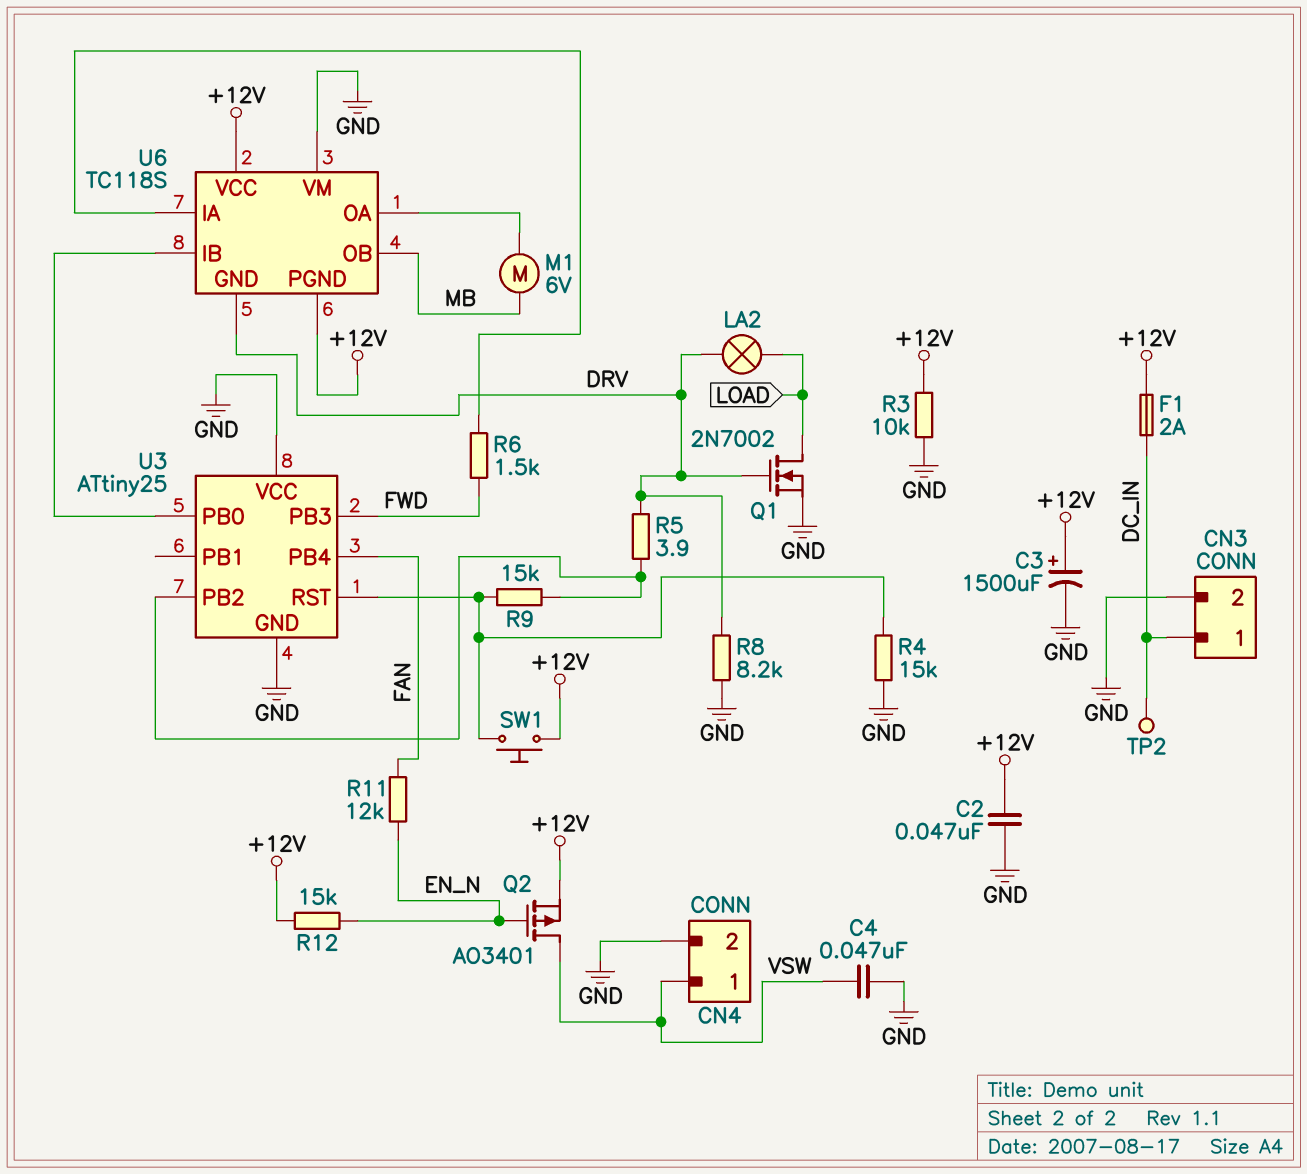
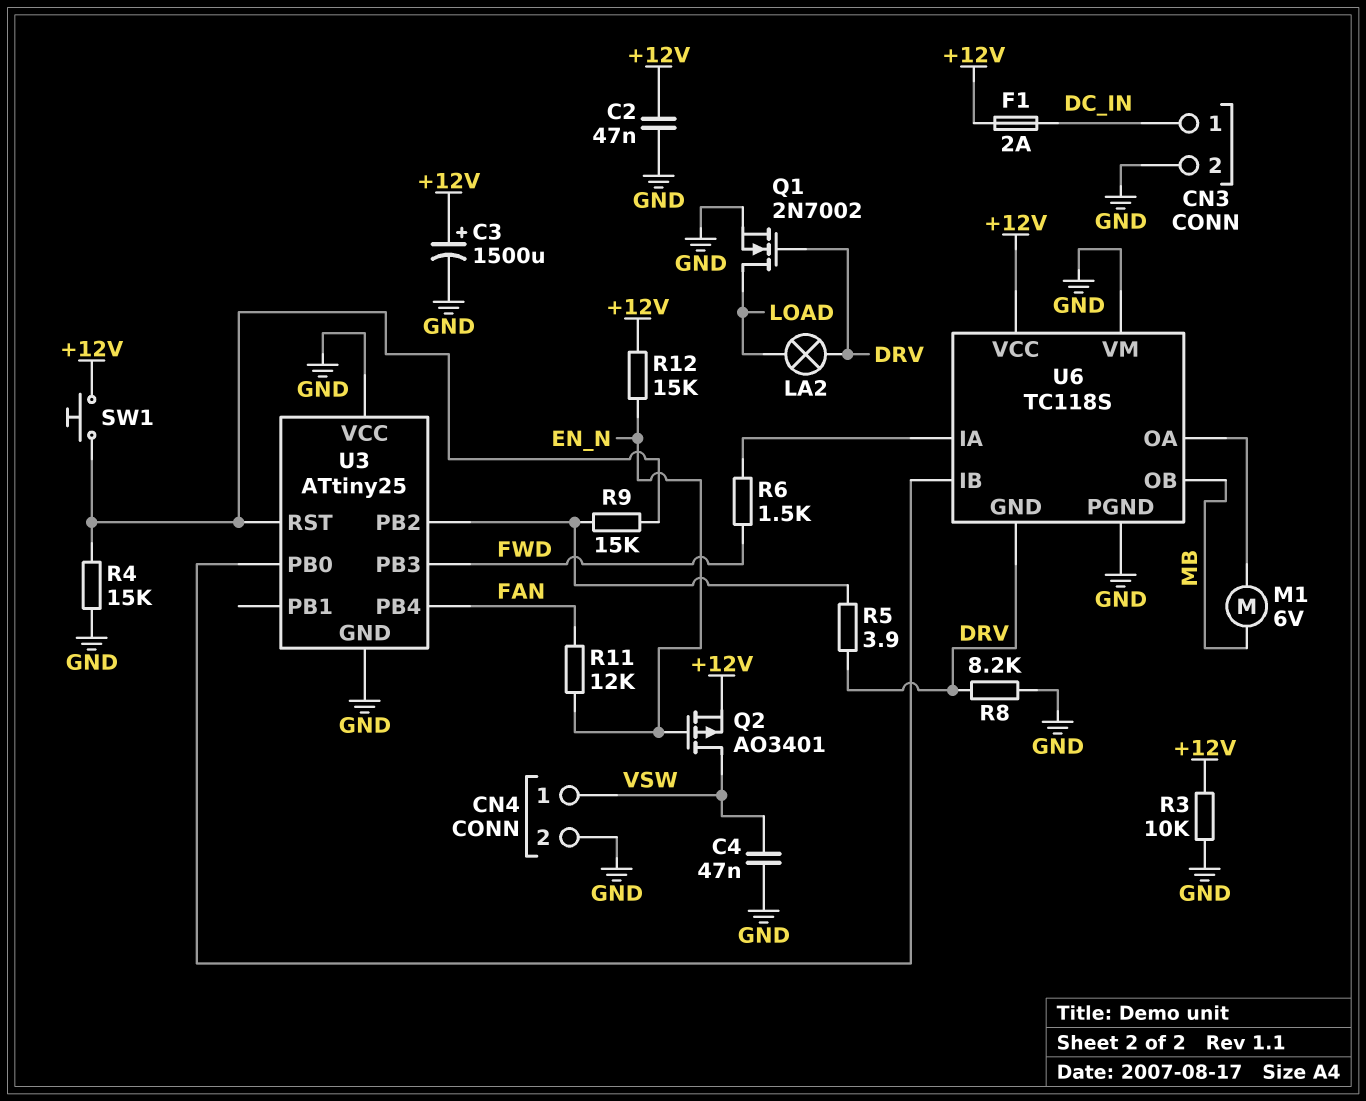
TP2: test point (DC_IN) -> none
U6 pin PGND: +12V -> GND

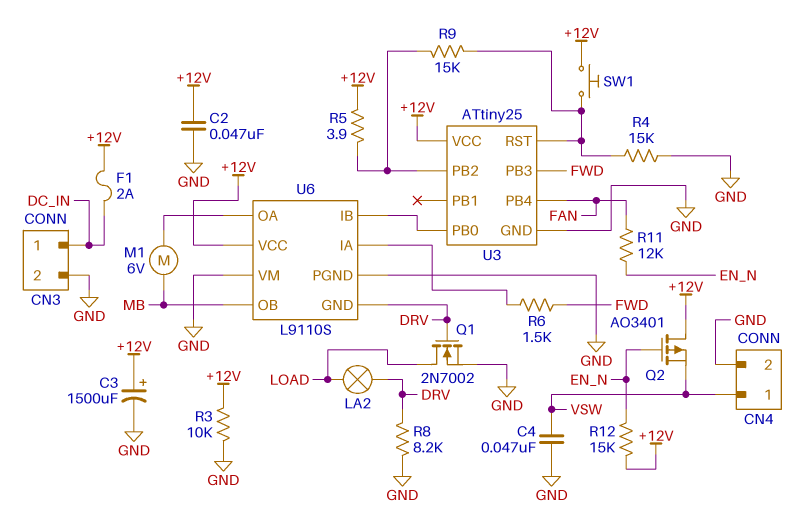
Q2: PMOS AO3401 (G EN_N, D VSW, S +12V) -> PMOS AO3401 (G EN_N, D +12V, S VSW)
R5: 3.9 (DRV, U3/PB2) -> 3.9 (+12V, U3/PB2)
U3 pin VCC: GND -> +12V
U6: TC118S -> L9110S

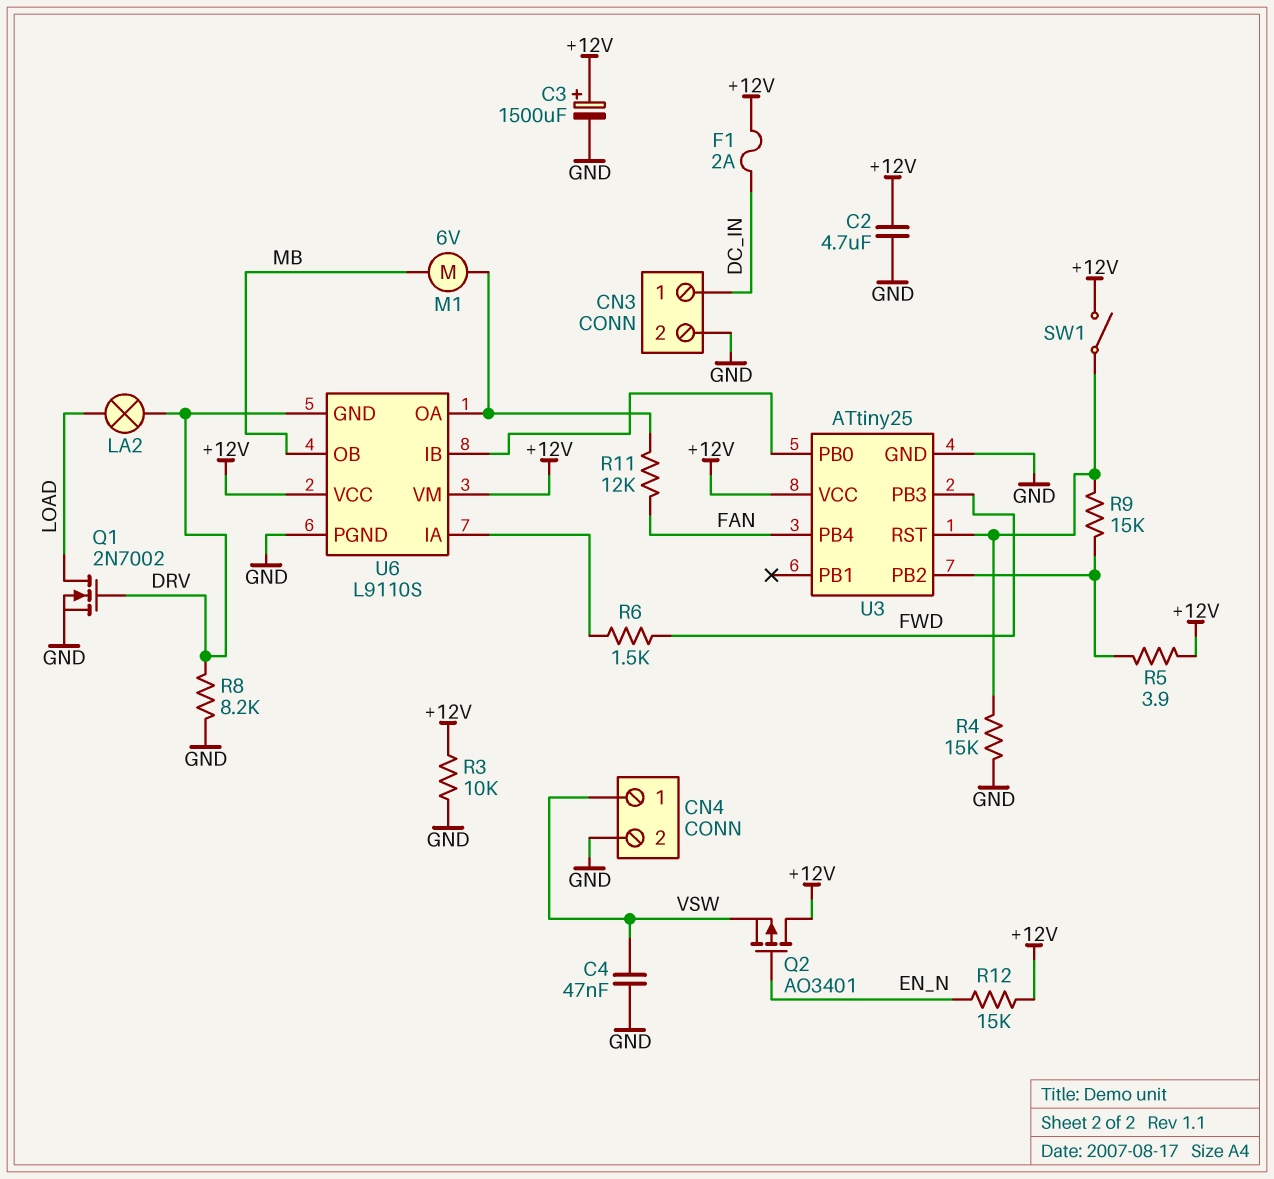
C2: 47nF (+12V, GND) -> 4.7uF (+12V, GND)
R11: 12k (EN_N, FAN) -> 12k (FAN, U6/OA)
SW1: button (+12V, U3/RST) -> switch (+12V, U3/RST)
U6 pin VM: GND -> +12V

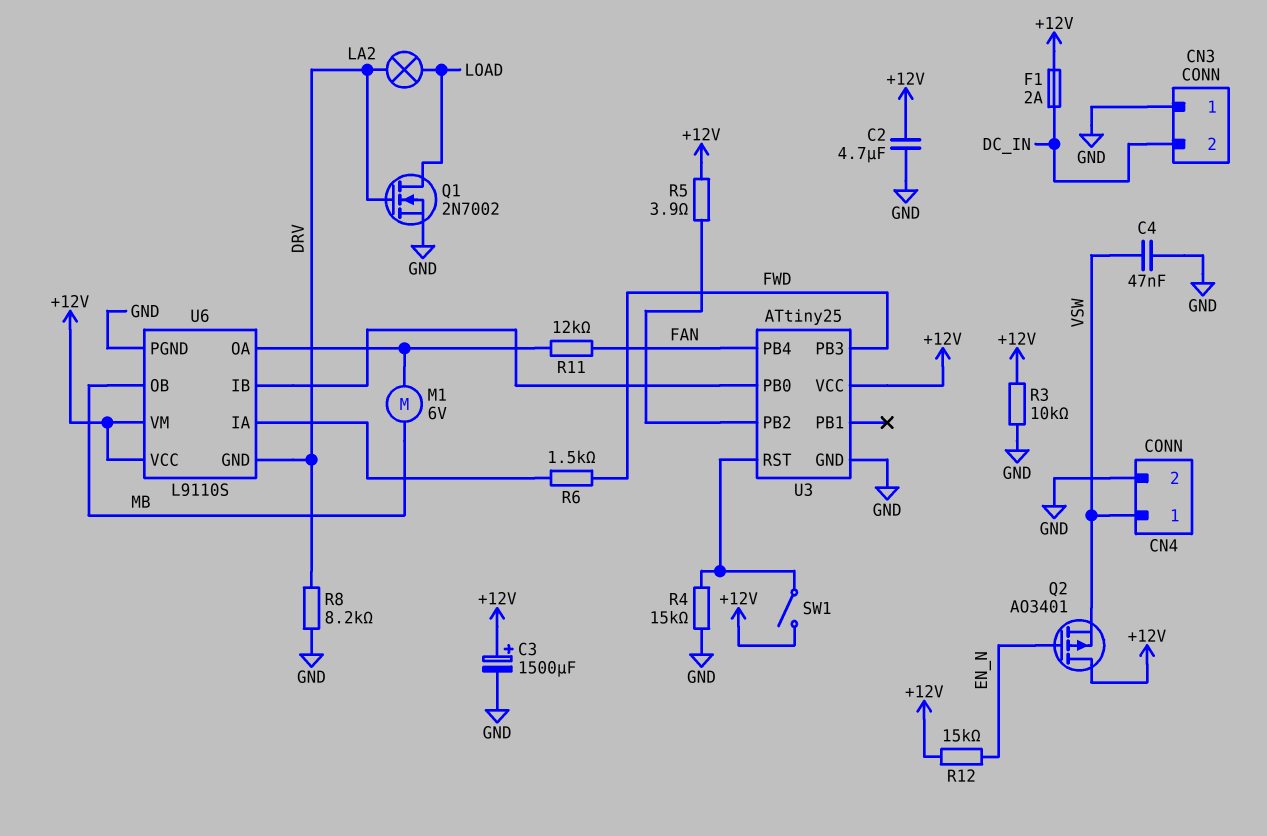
CN3 pin 1: DC_IN -> GND
CN3 pin 2: GND -> DC_IN
R9: 15k (U3/PB2, U3/RST) -> none

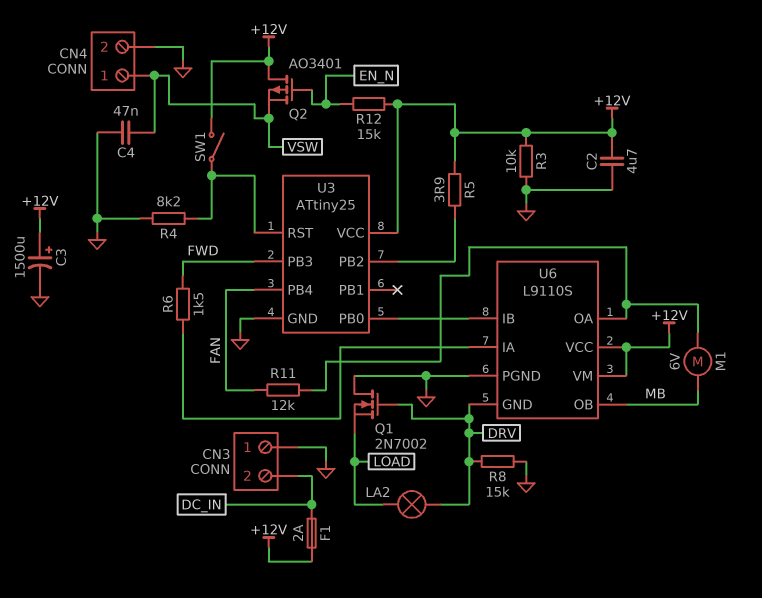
Q1: NMOS 2N7002 (G DRV, D LOAD, S GND) -> NMOS 2N7002 (G DRV, D GND, S LOAD)
R4: 15k (GND, U3/RST) -> 8.2k (GND, U3/RST)
R8: 8.2k (DRV, GND) -> 15k (DRV, GND)

